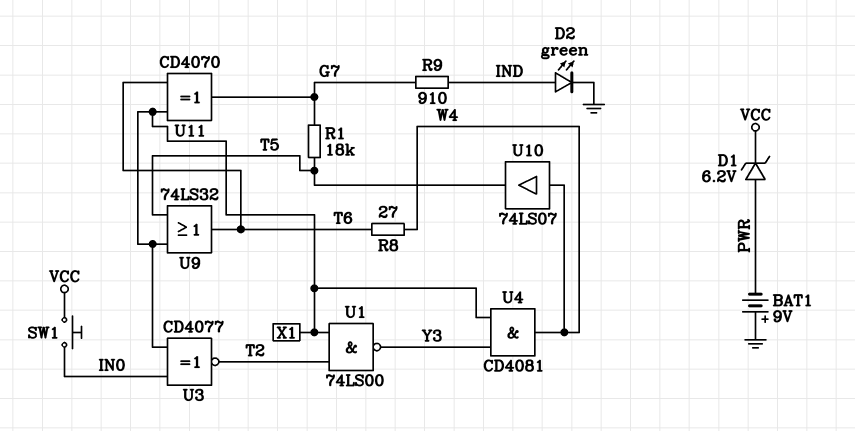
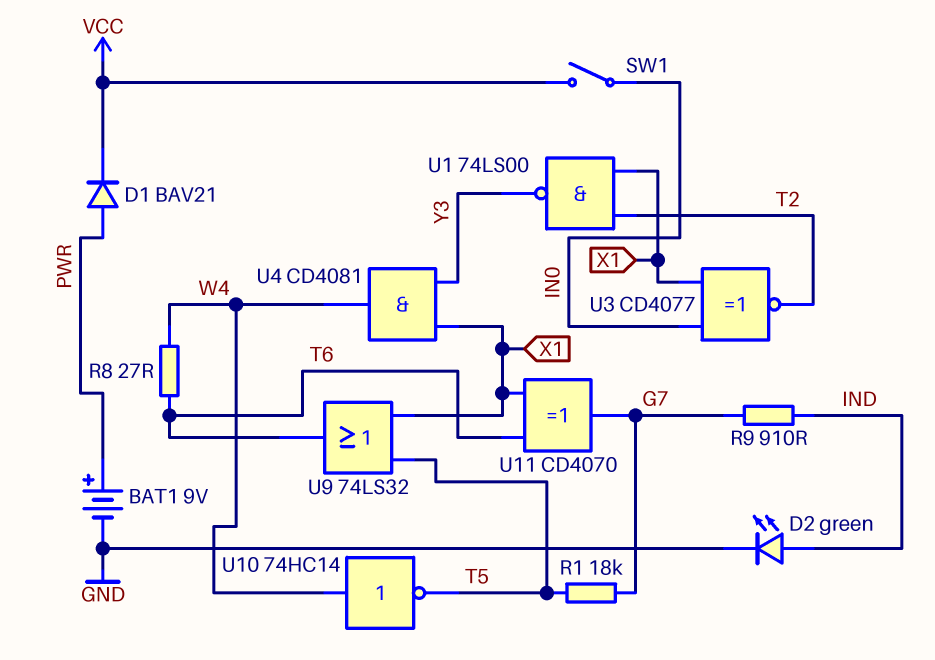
BAT1: 9V (plus GND, minus PWR) -> 9V (plus PWR, minus GND)
D1: zener 6.2V (A PWR, K VCC) -> diode BAV21 (A PWR, K VCC)
SW1: button (IN0, VCC) -> switch (IN0, VCC)
U10: buffer 74LS07 (in W4, out T5) -> NOT 74HC14 (in W4, out T5)

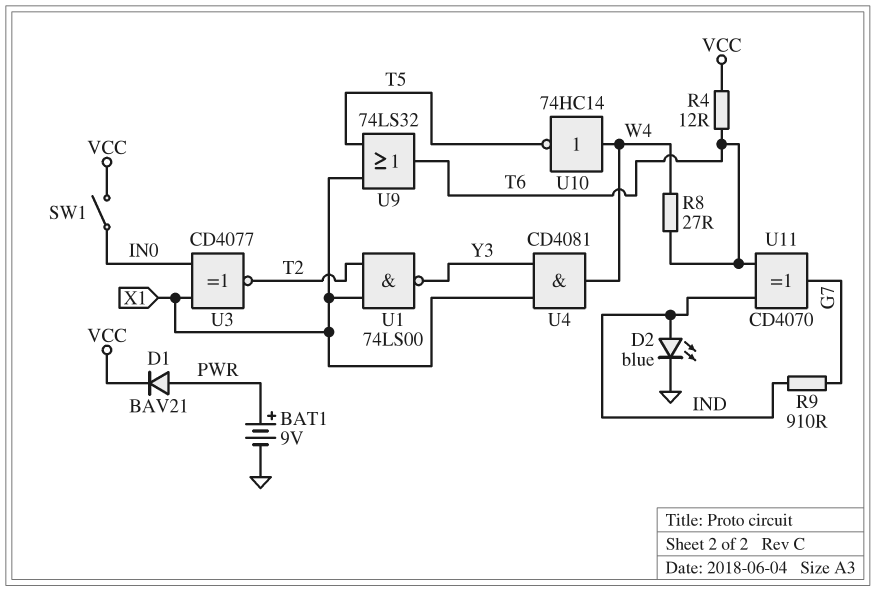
D2: LED green (A IND, K GND) -> LED blue (A IND, K GND)
R1: 18k (G7, T5) -> none
R4: none -> 12 (T6, VCC)
U11: XOR CD4070 (in T6, in X1, out G7) -> XOR CD4070 (in IND, in T6, out G7)

